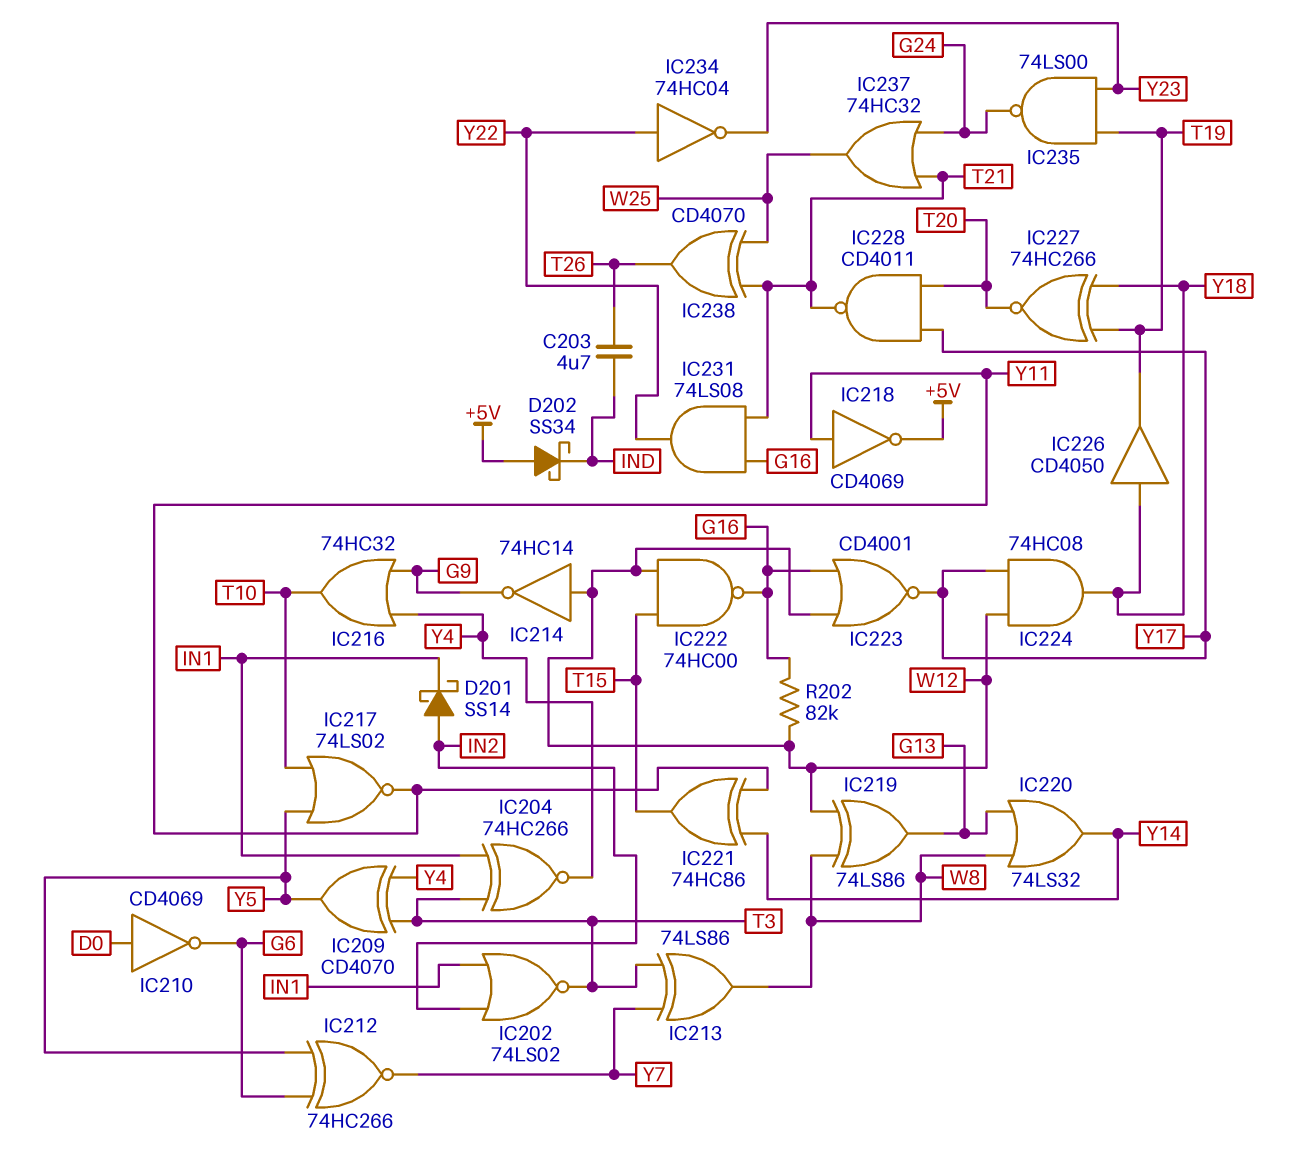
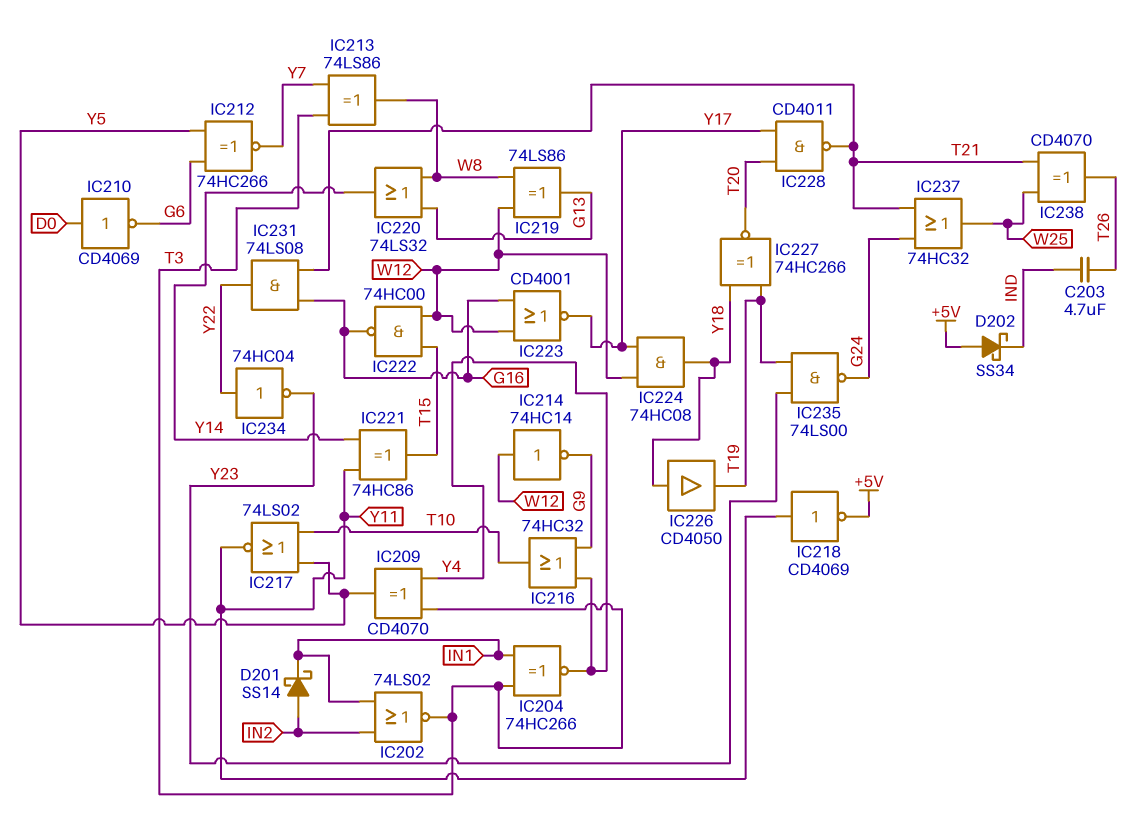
R202: 82k (G16, W12) -> none

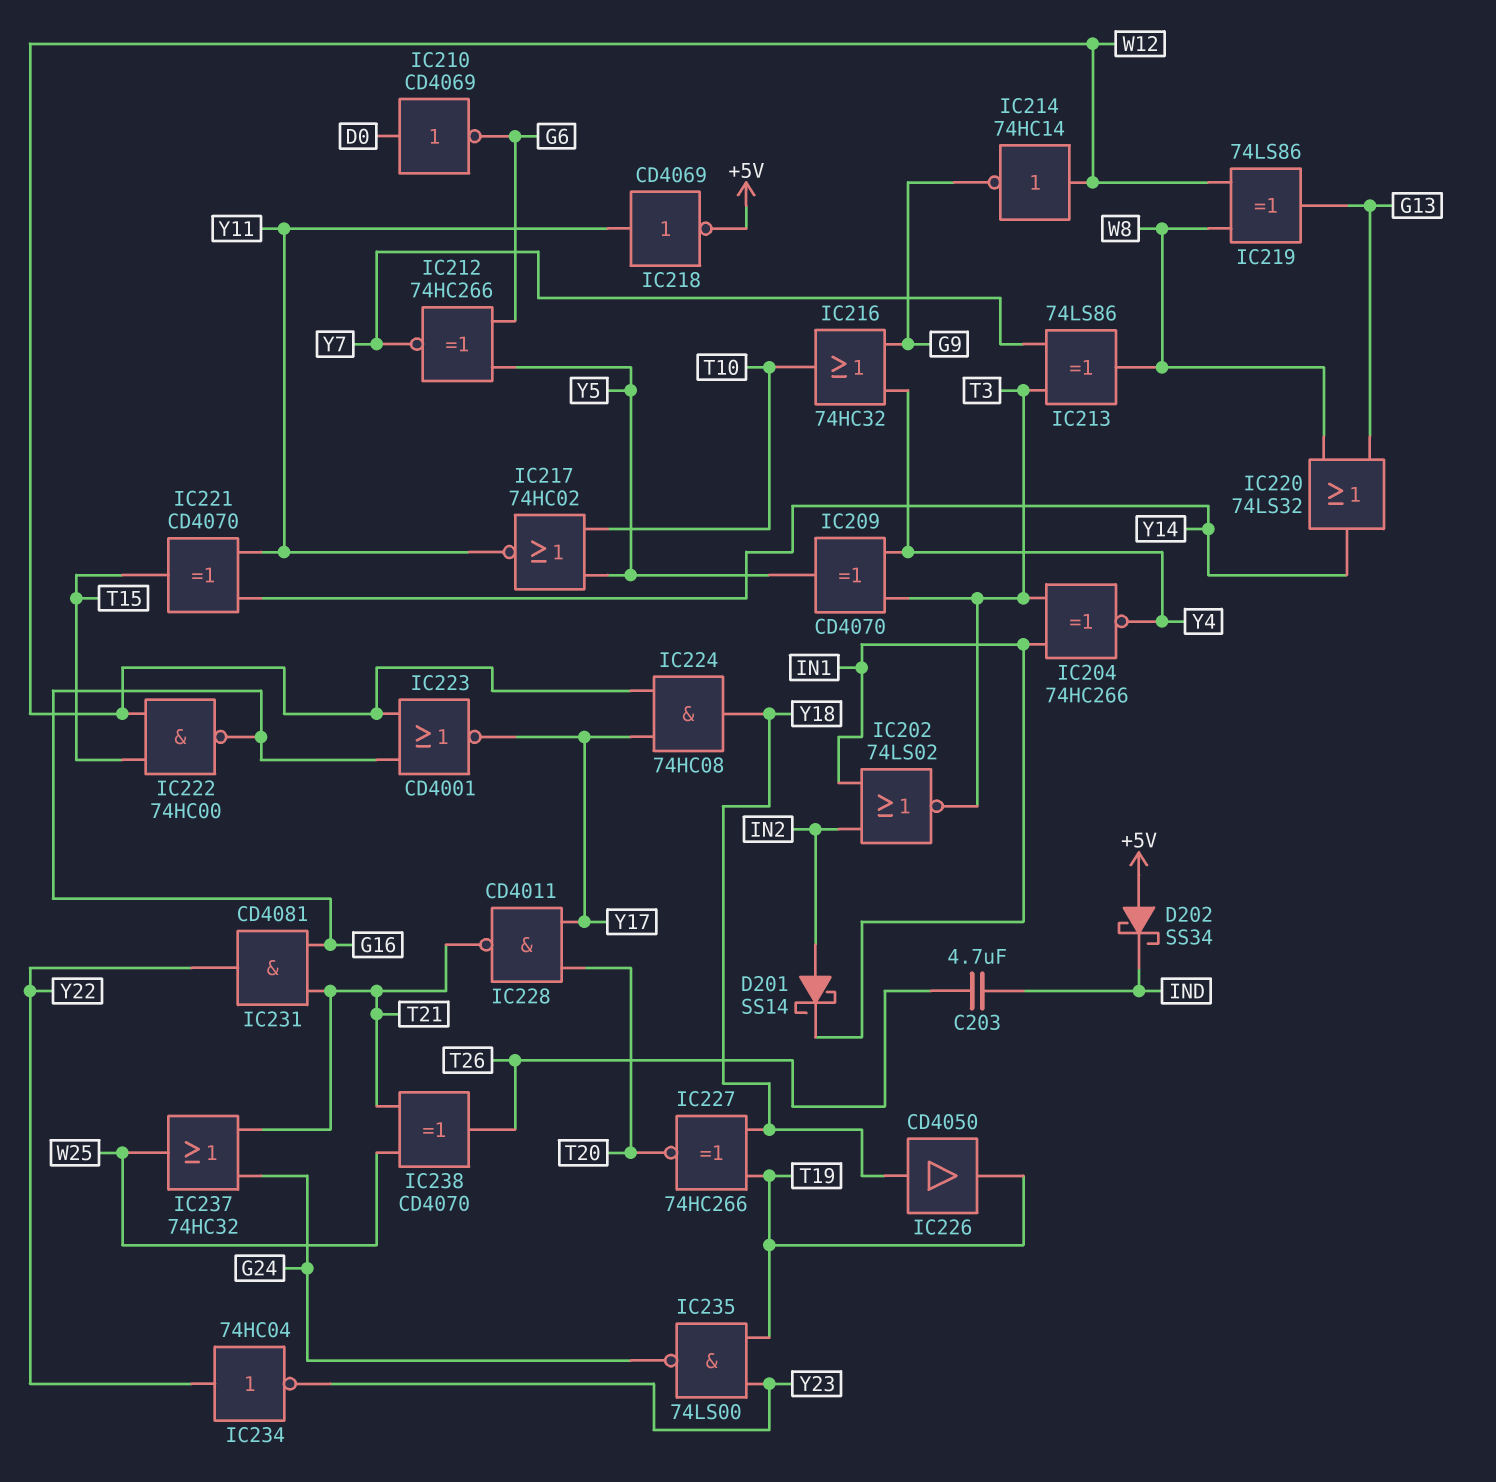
IC217: NOR 74LS02 (in T10, in Y5, out Y11) -> NOR 74HC02 (in T10, in Y5, out Y11)
IC221: XOR 74HC86 (in Y11, in Y14, out T15) -> XOR CD4070 (in Y11, in Y14, out T15)
IC231: AND 74LS08 (in G16, in T21, out Y22) -> AND CD4081 (in G16, in T21, out Y22)

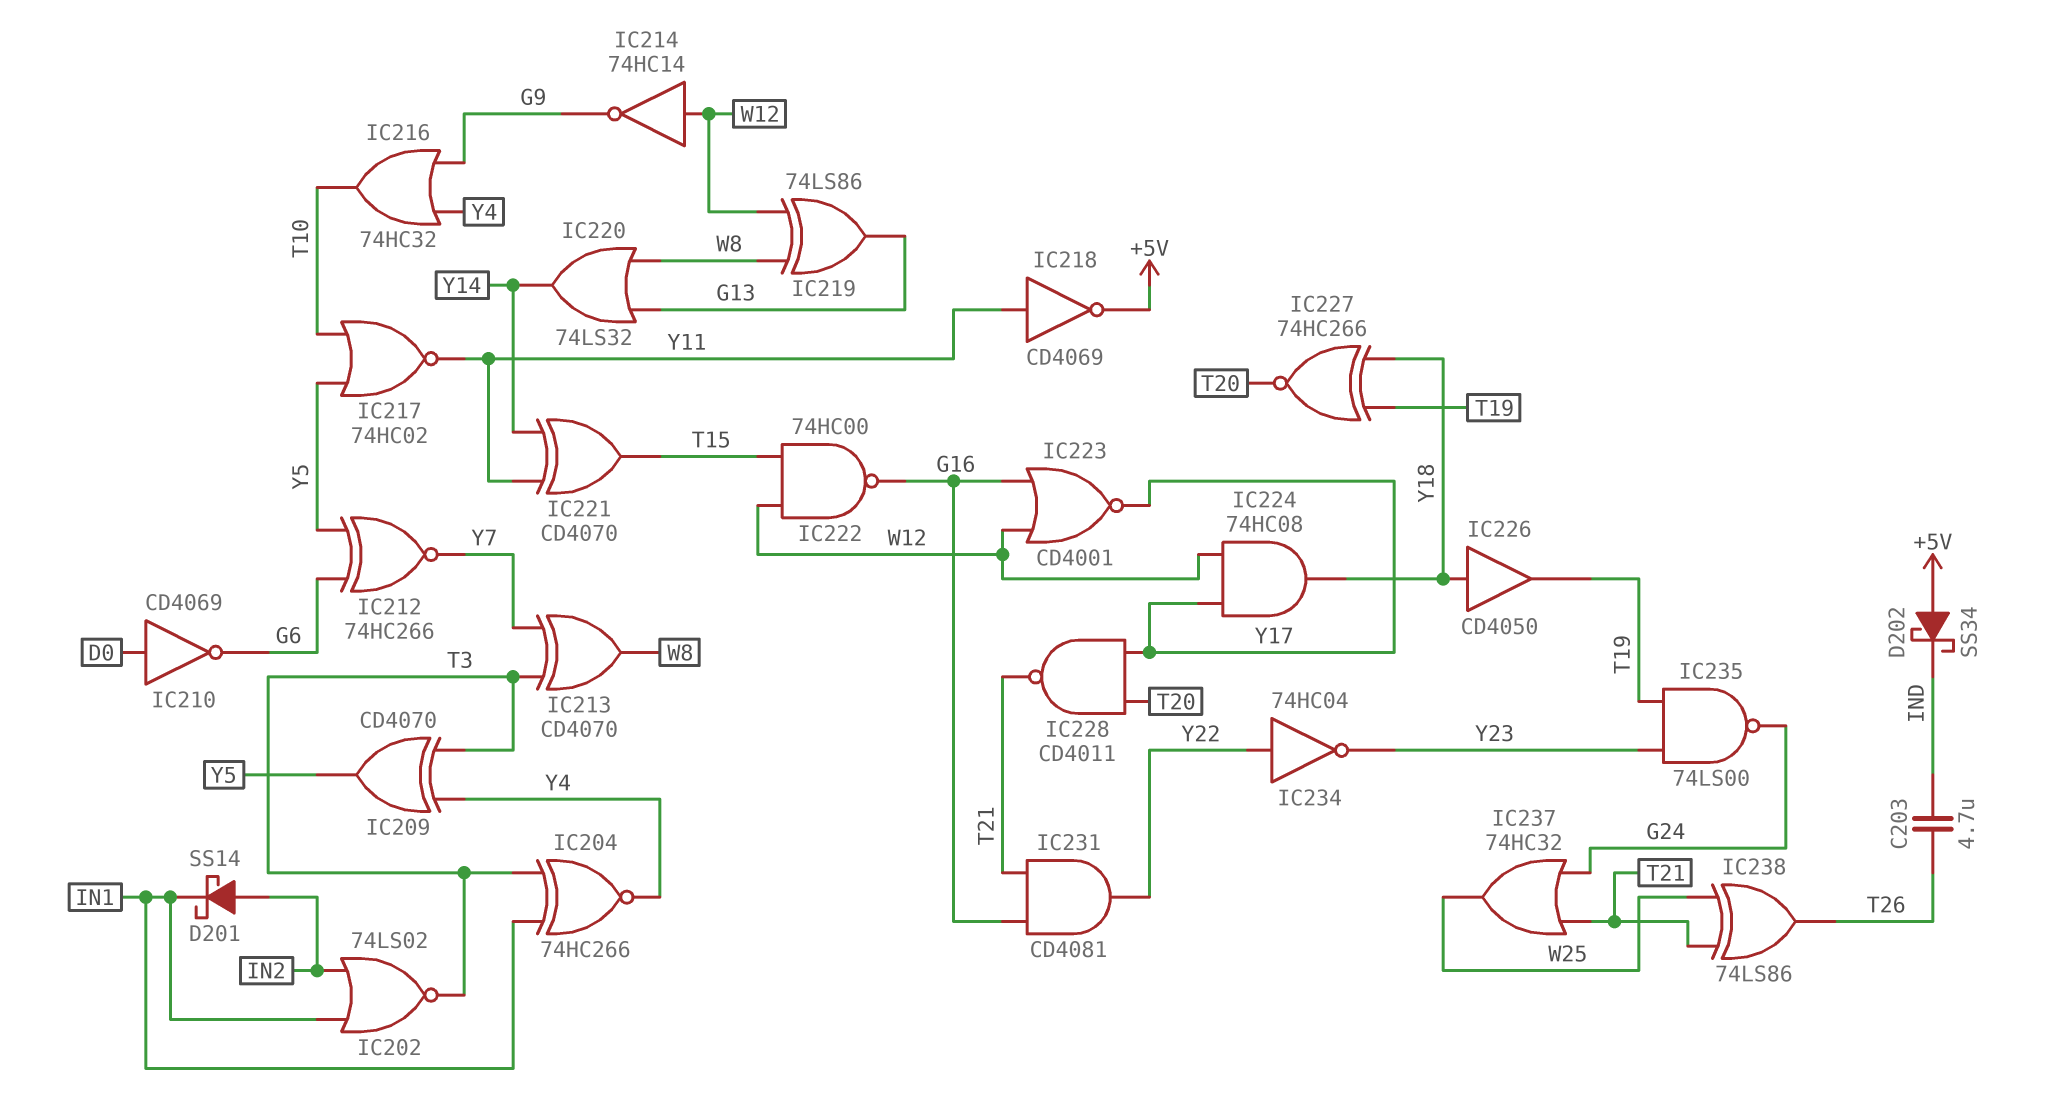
IC213: XOR 74LS86 (in T3, in Y7, out W8) -> XOR CD4070 (in T3, in Y7, out W8)
IC238: XOR CD4070 (in T21, in W25, out T26) -> XOR 74LS86 (in T21, in W25, out T26)

